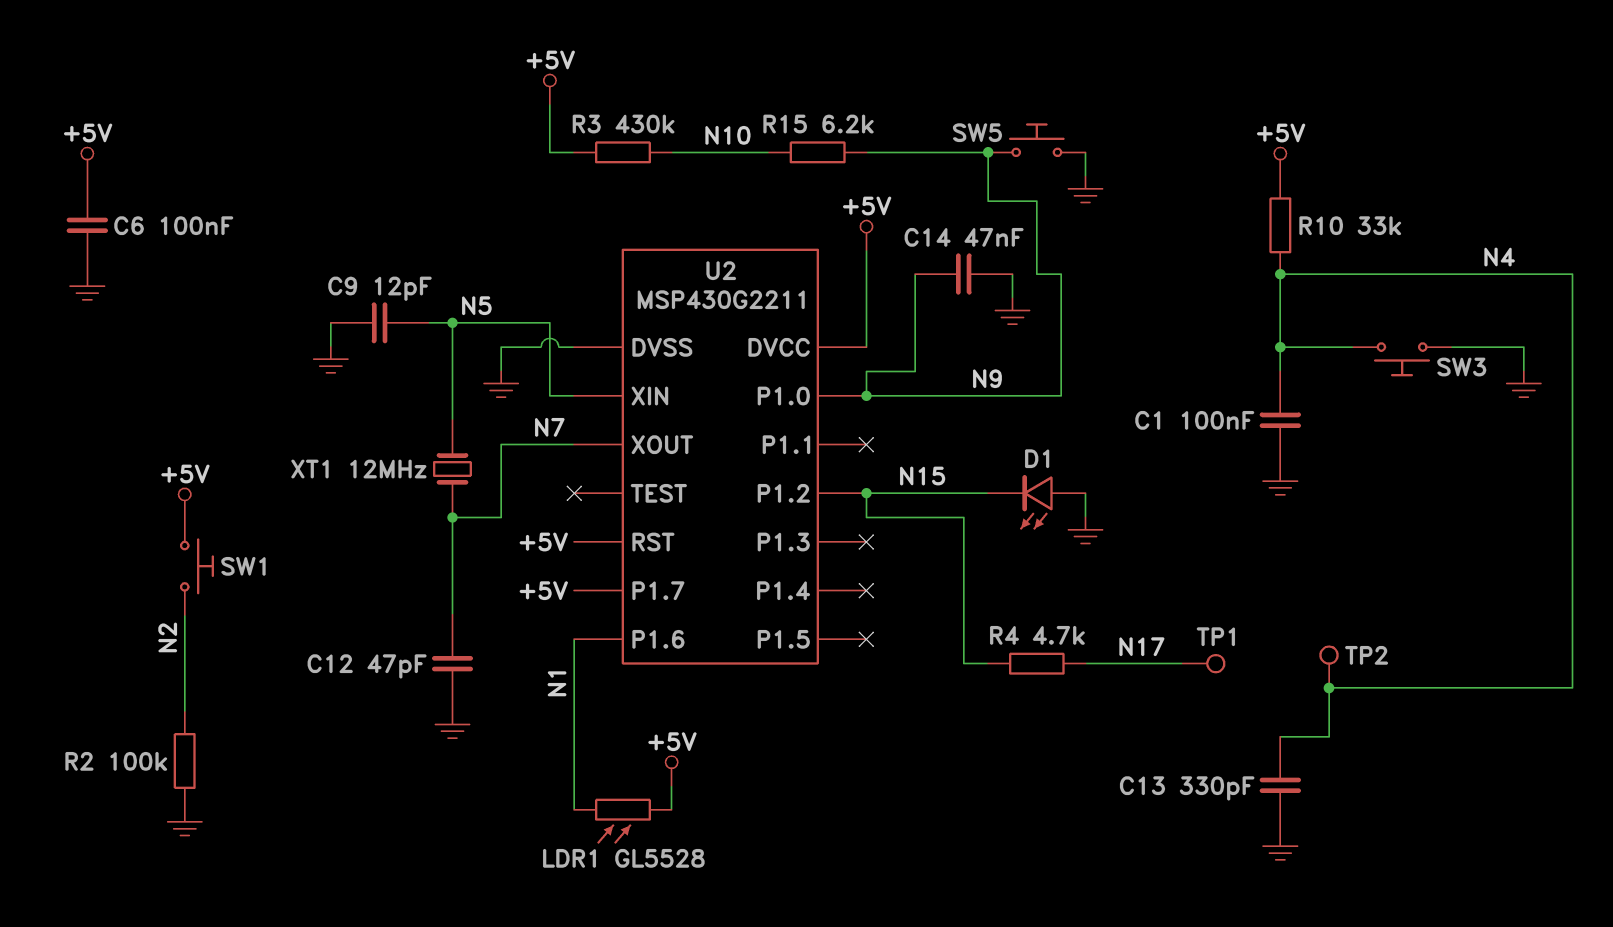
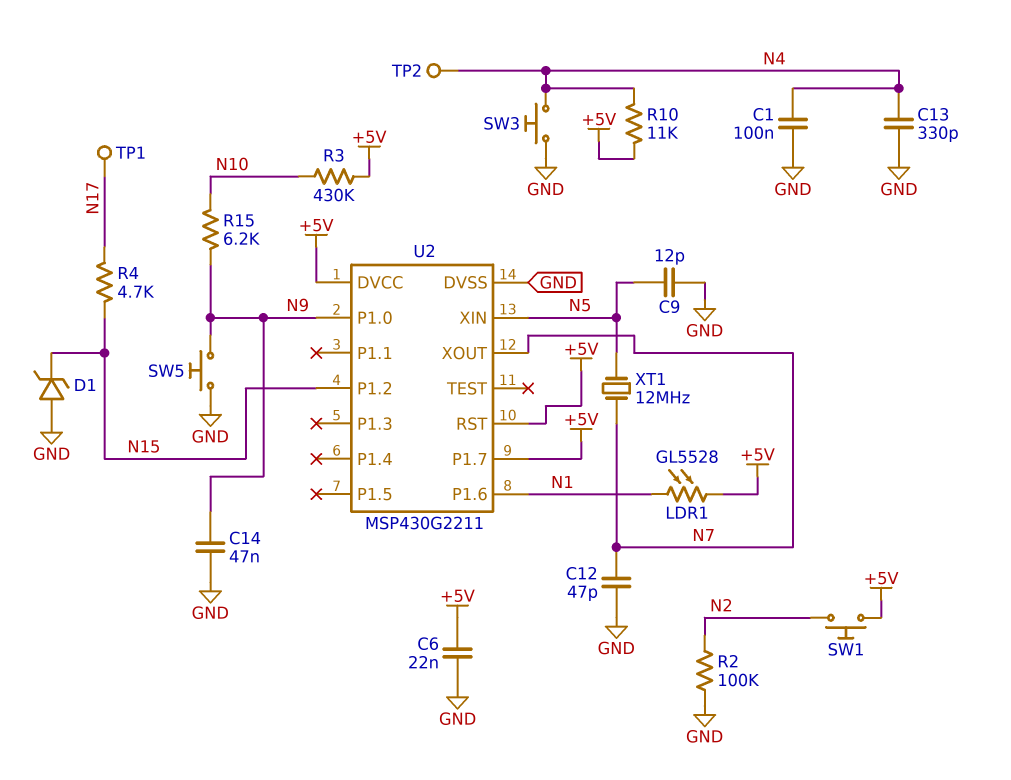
C6: 100nF (+5V, GND) -> 22nF (+5V, GND)
D1: LED (A GND, K N15) -> zener (A GND, K N15)
R10: 33k (+5V, N4) -> 11k (+5V, N4)

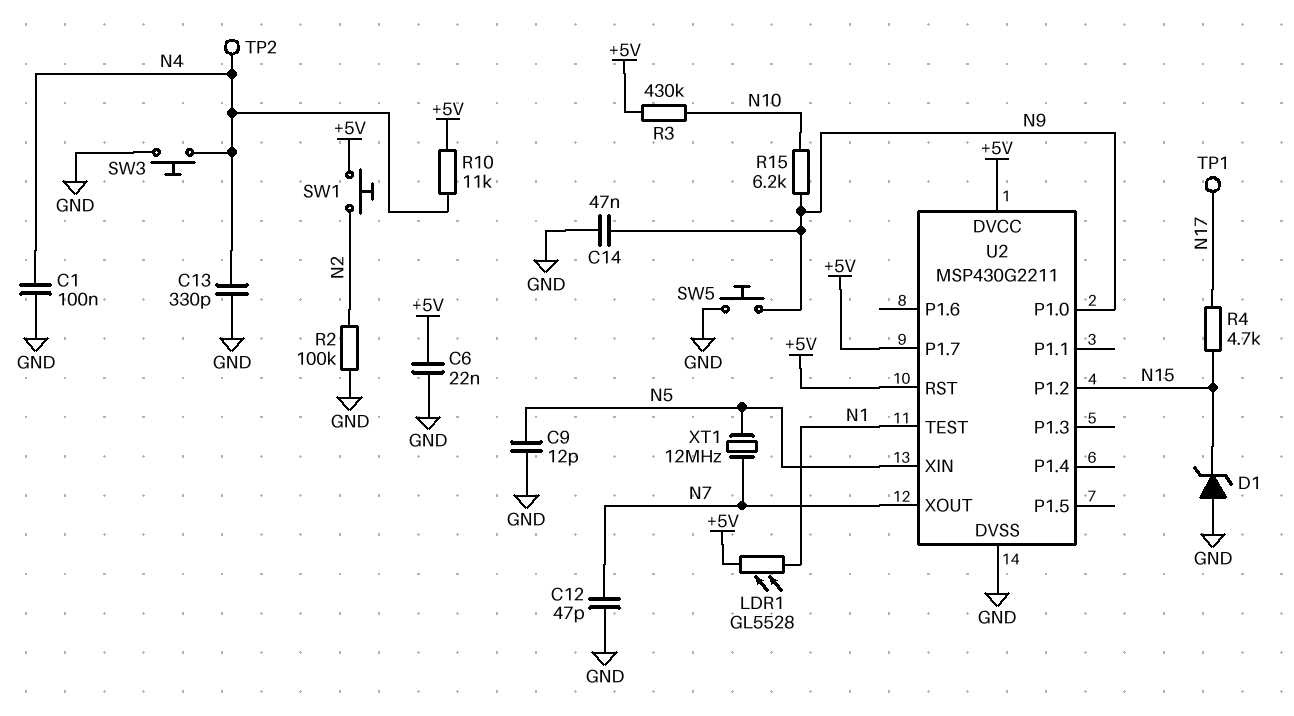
U2 pin P1.6: N1 -> none
U2 pin TEST: none -> N1

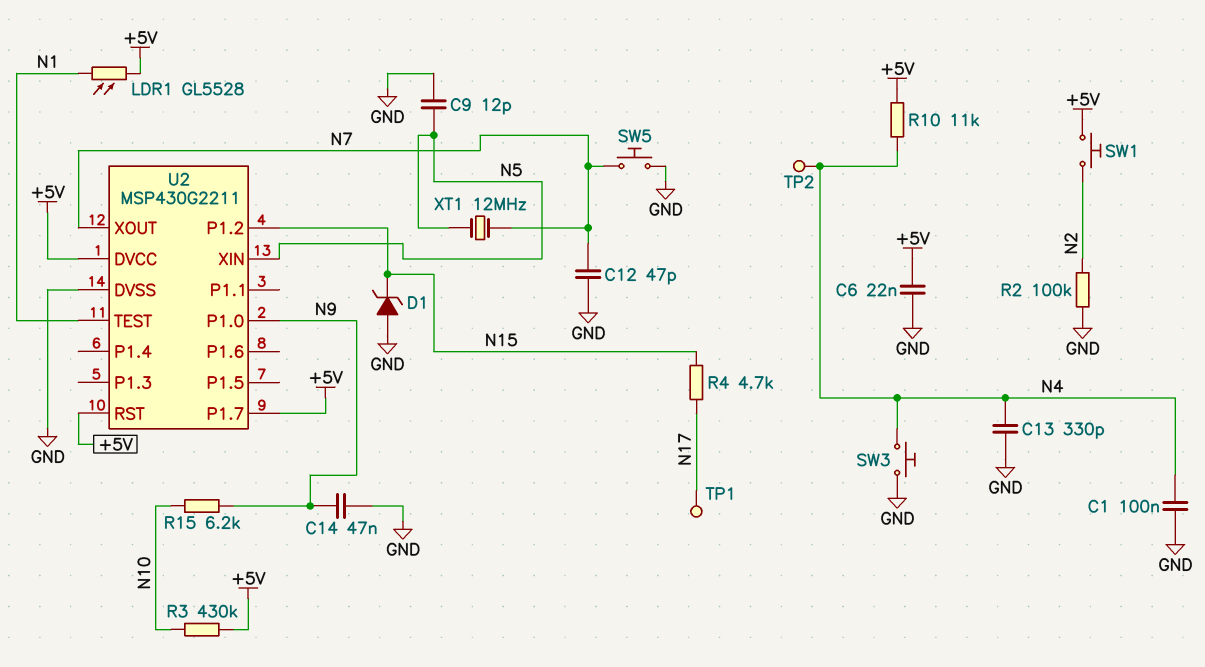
SW5: button (GND, N9) -> button (GND, N7)

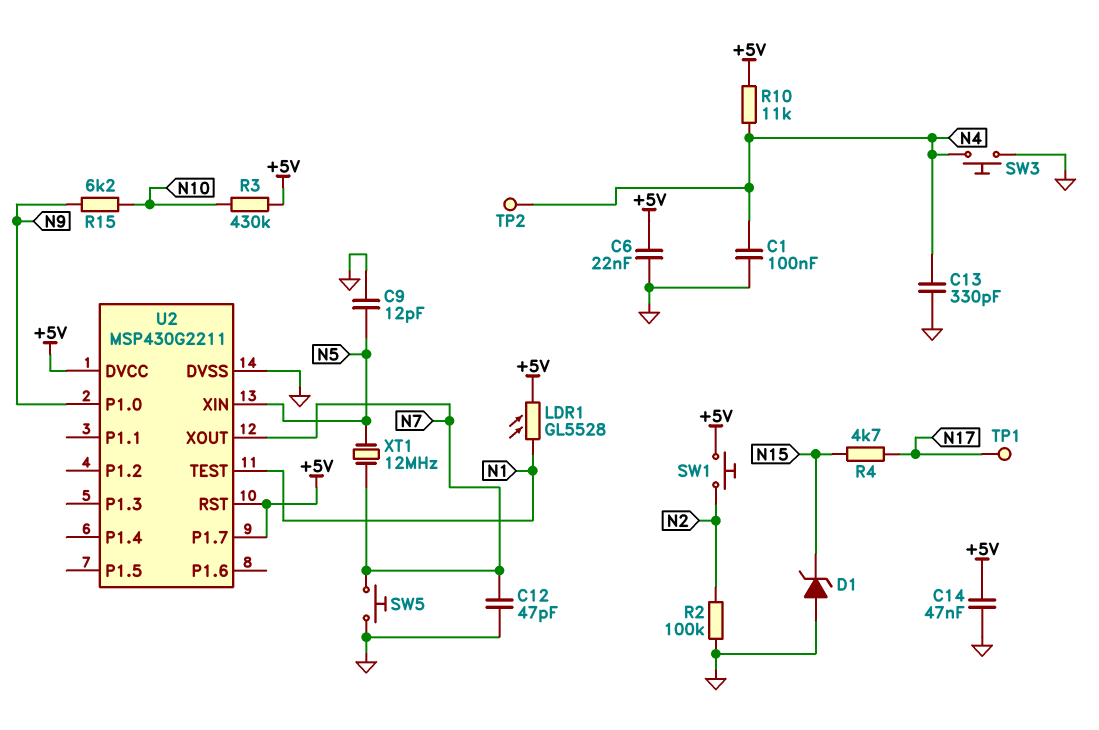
C14: 47nF (GND, N9) -> 47nF (+5V, GND)
U2 pin P1.2: N15 -> none

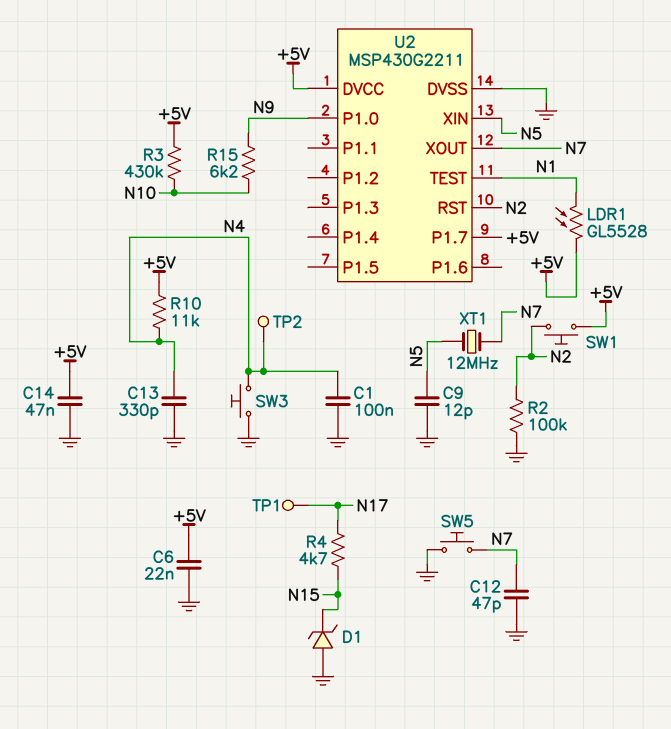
U2 pin RST: +5V -> N2

